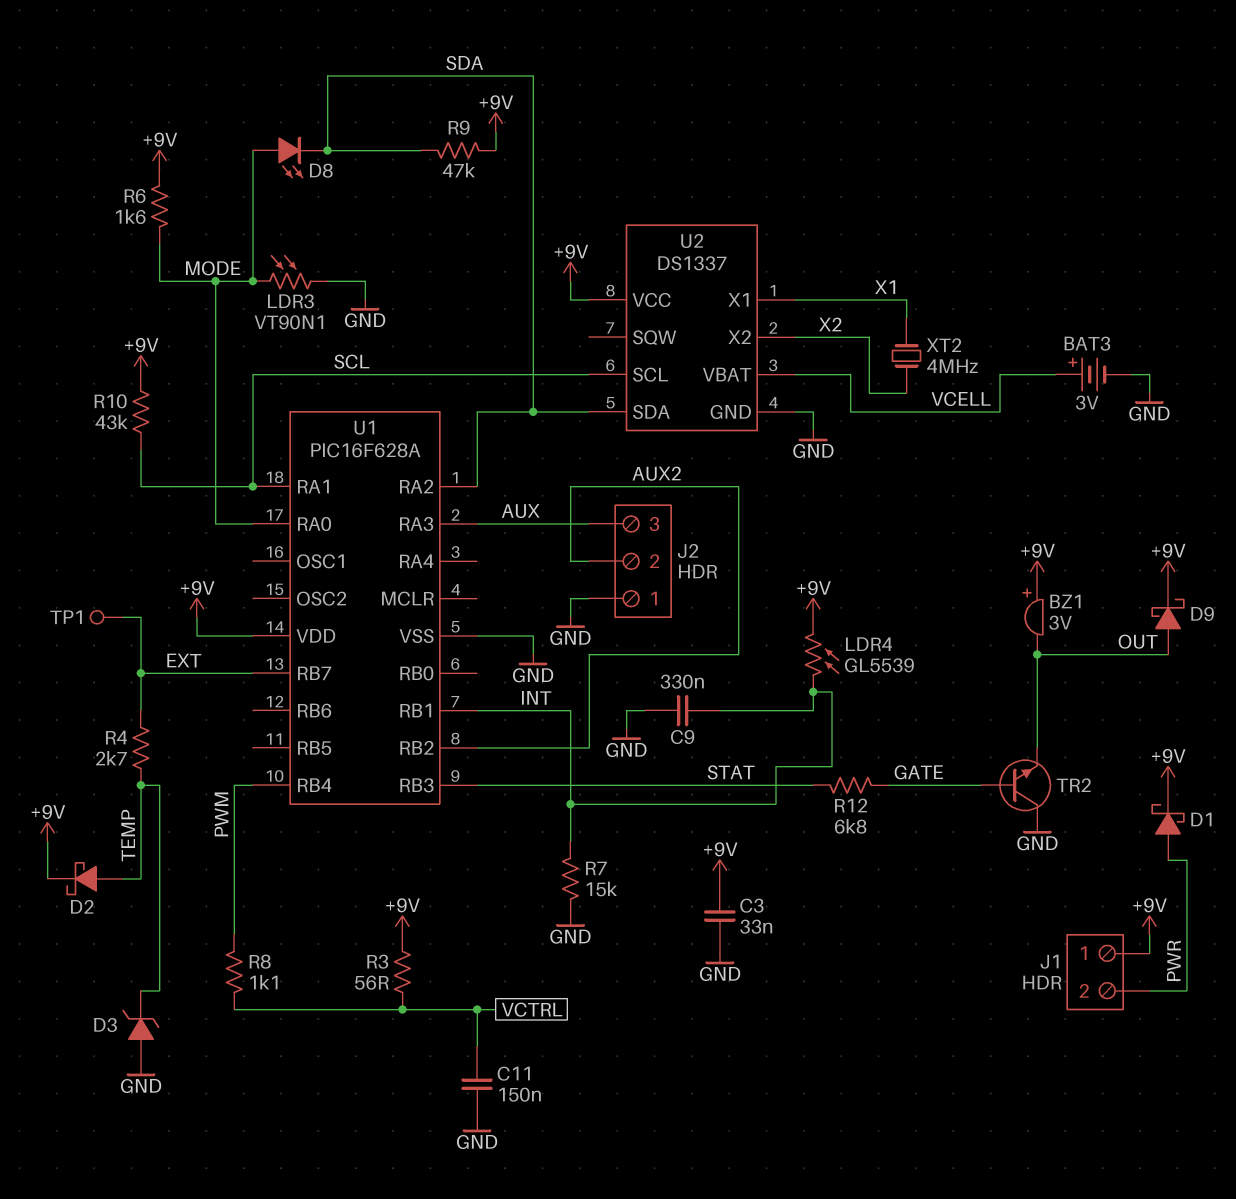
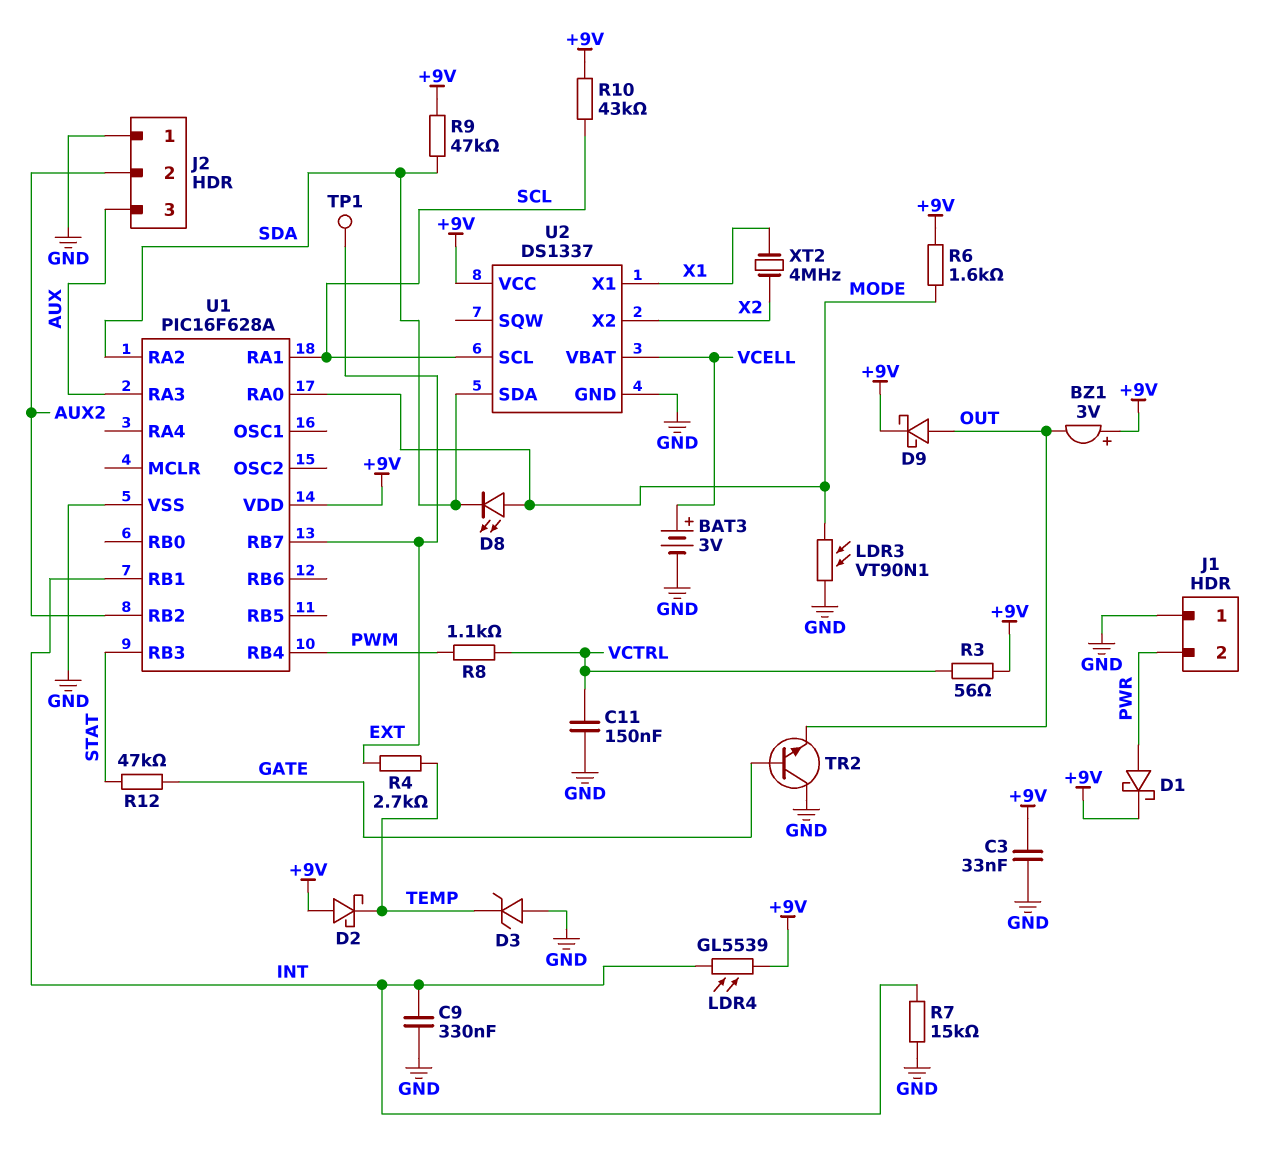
D2: schottky (A TEMP, K +9V) -> schottky (A +9V, K TEMP)
J1 pin 1: +9V -> GND
R12: 6.8k (GATE, STAT) -> 47k (GATE, STAT)

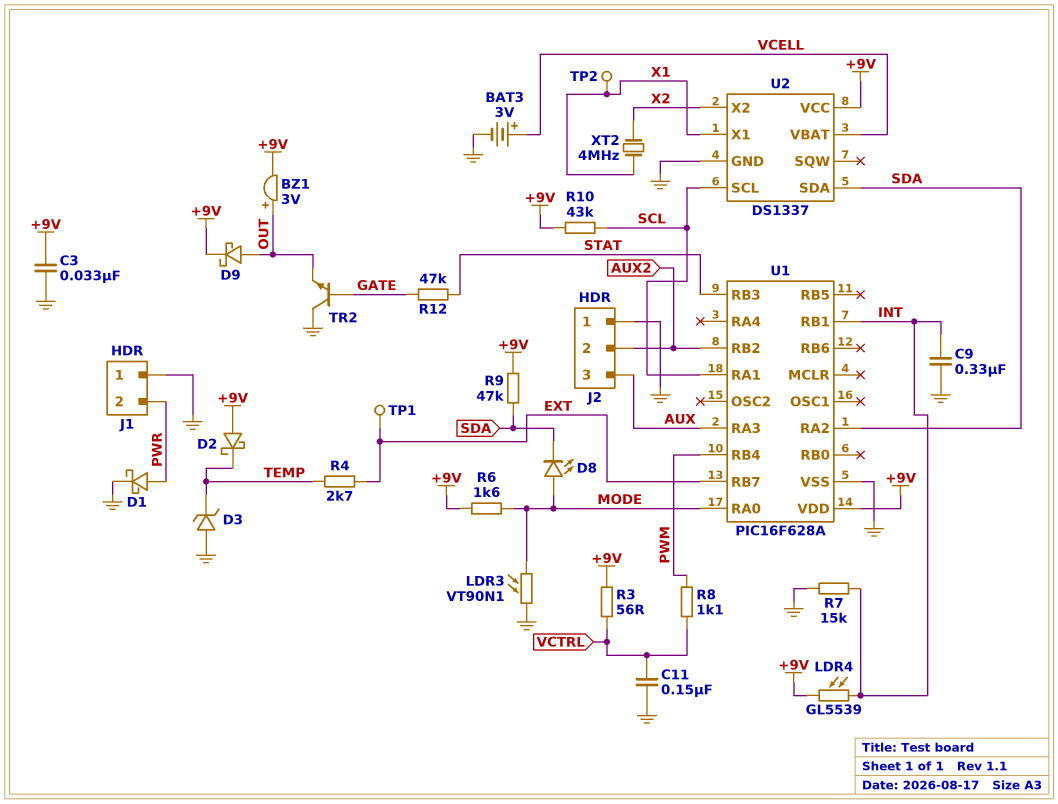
BZ1: buzzer 3V (plus +9V, minus OUT) -> buzzer 3V (plus OUT, minus +9V)
D1: schottky (A PWR, K +9V) -> schottky (A PWR, K GND)
TP2: none -> test point (X1)

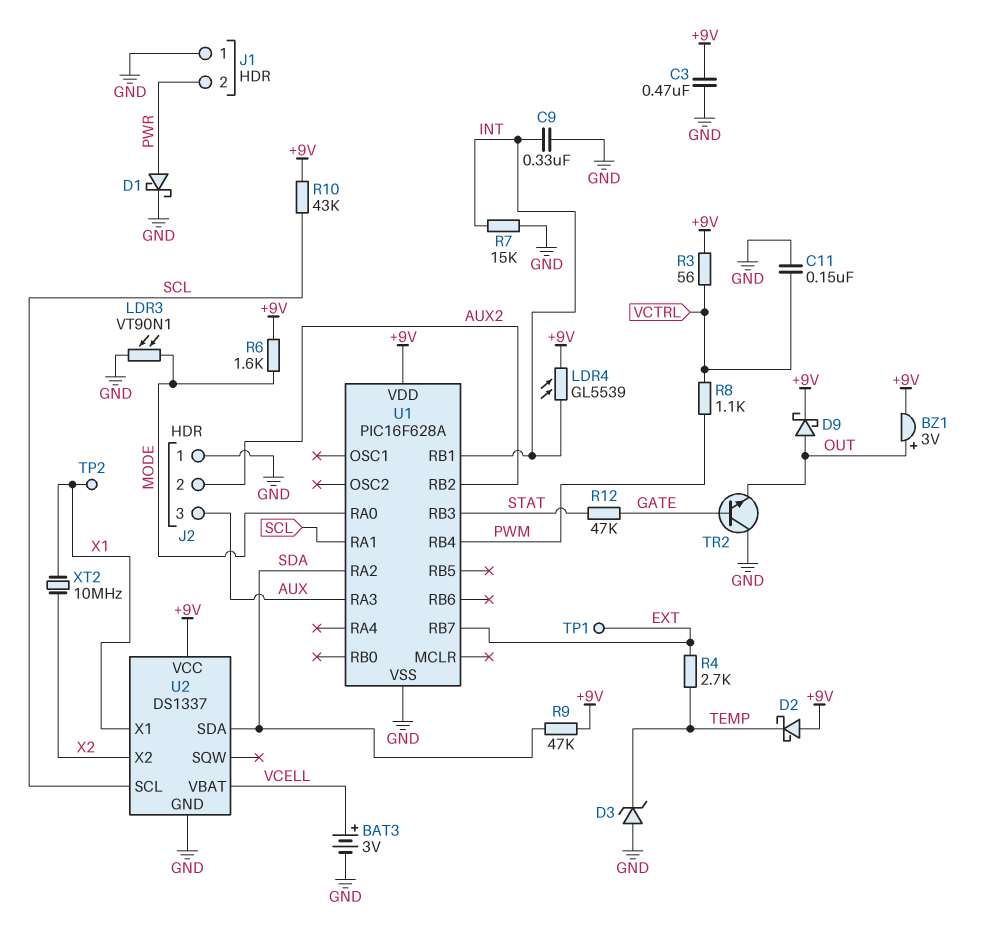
C3: 33nF (+9V, GND) -> 470nF (+9V, GND)
D8: LED (A MODE, K SDA) -> none
XT2: 4MHz (X1, X2) -> 10MHz (X1, X2)

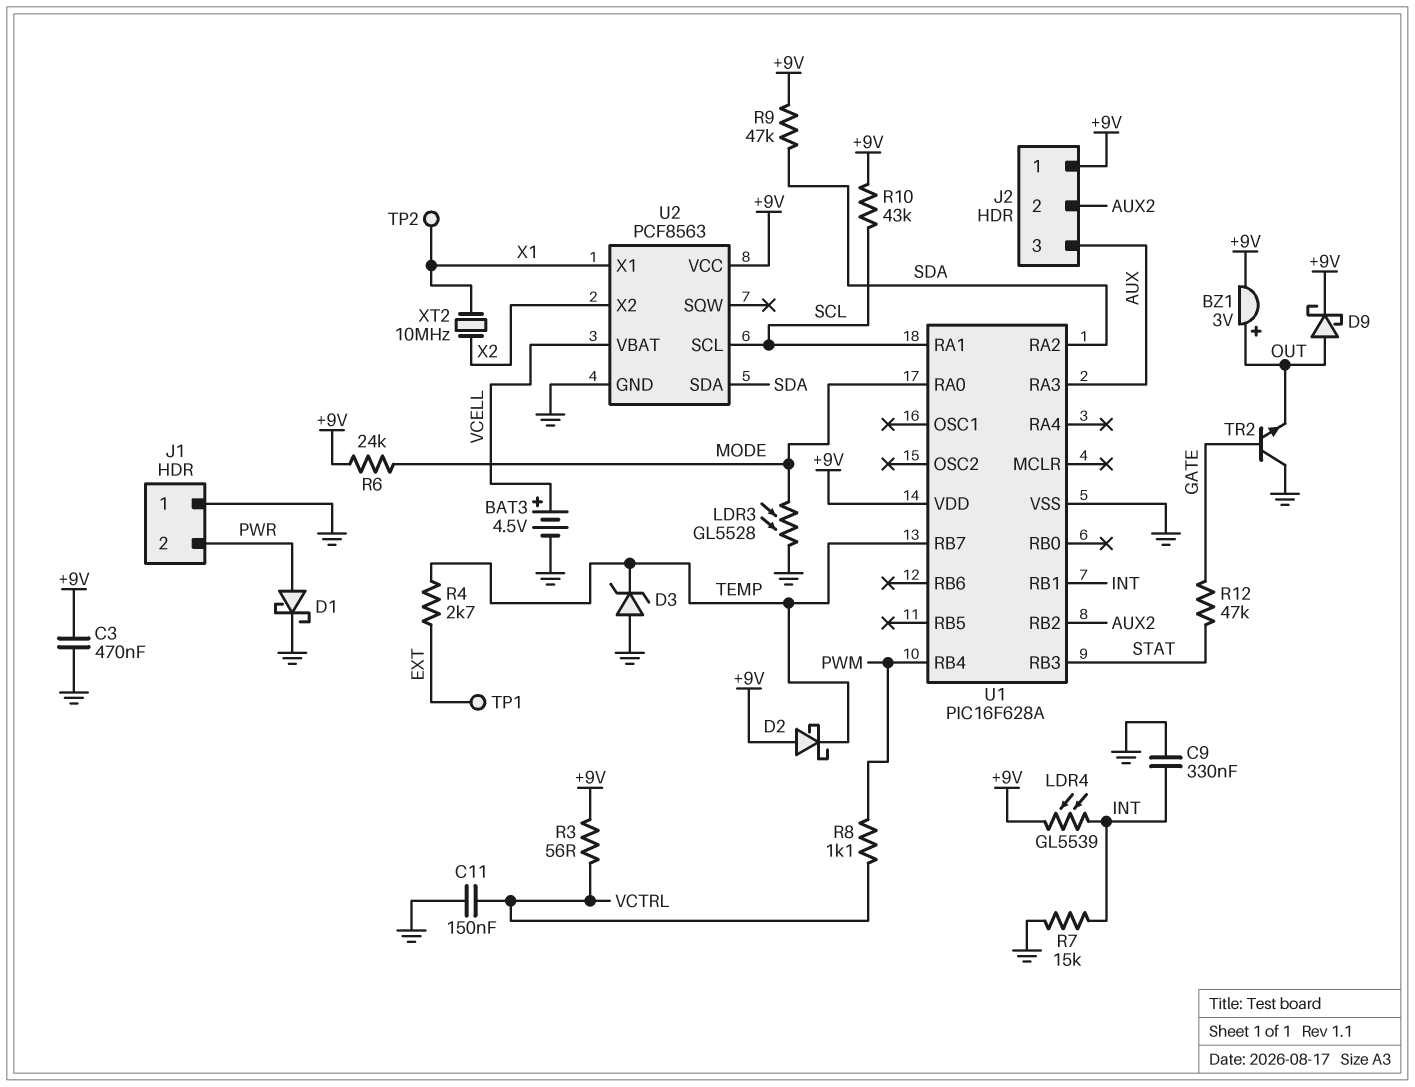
BAT3: 3V (plus VCELL, minus GND) -> 4.5V (plus VCELL, minus GND)
J2 pin 1: GND -> +9V
LDR3: VT90N1 (GND, MODE) -> GL5528 (GND, MODE)
R6: 1.6k (+9V, MODE) -> 24k (+9V, MODE)
U1 pin RB7: EXT -> TEMP
U2: DS1337 -> PCF8563

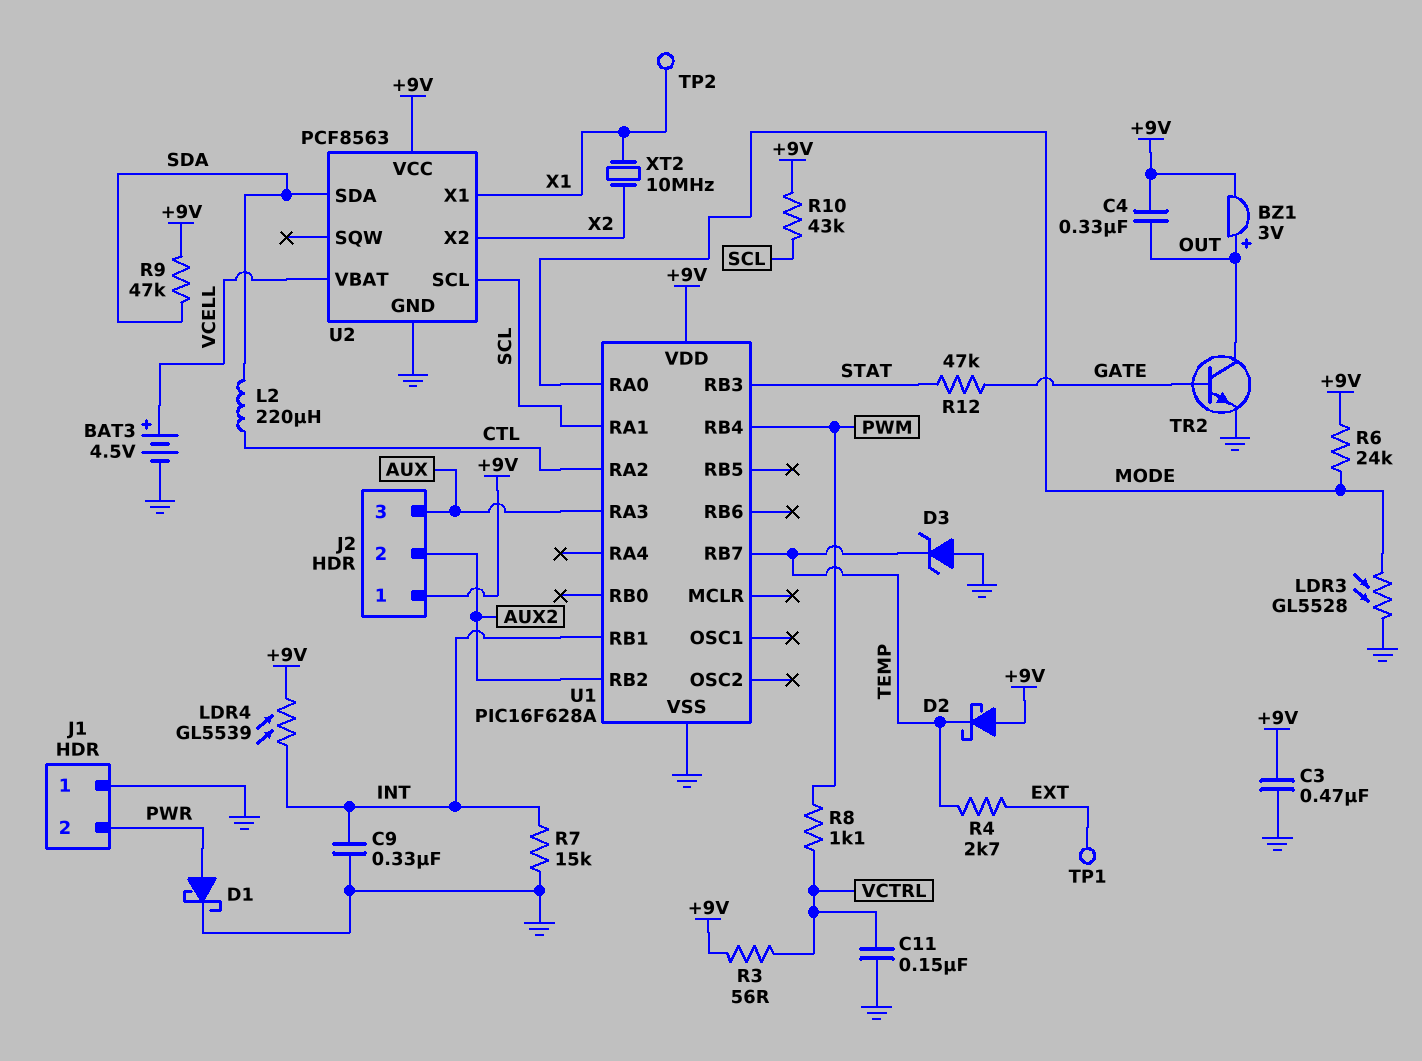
C4: none -> 330nF (+9V, OUT)
D9: schottky (A OUT, K +9V) -> none
L2: none -> 220uH (CTL, SDA)
TR2: NPN (B GATE, C GND, E OUT) -> NPN (B GATE, C OUT, E GND)
U1 pin RA2: SDA -> CTL

